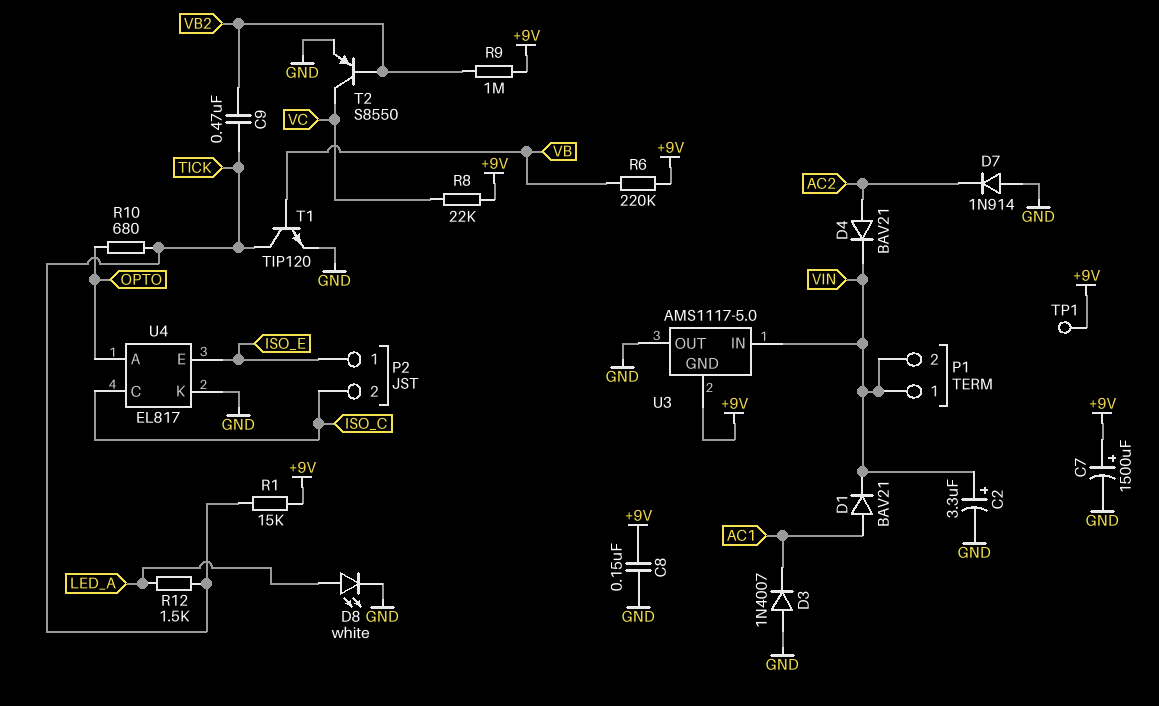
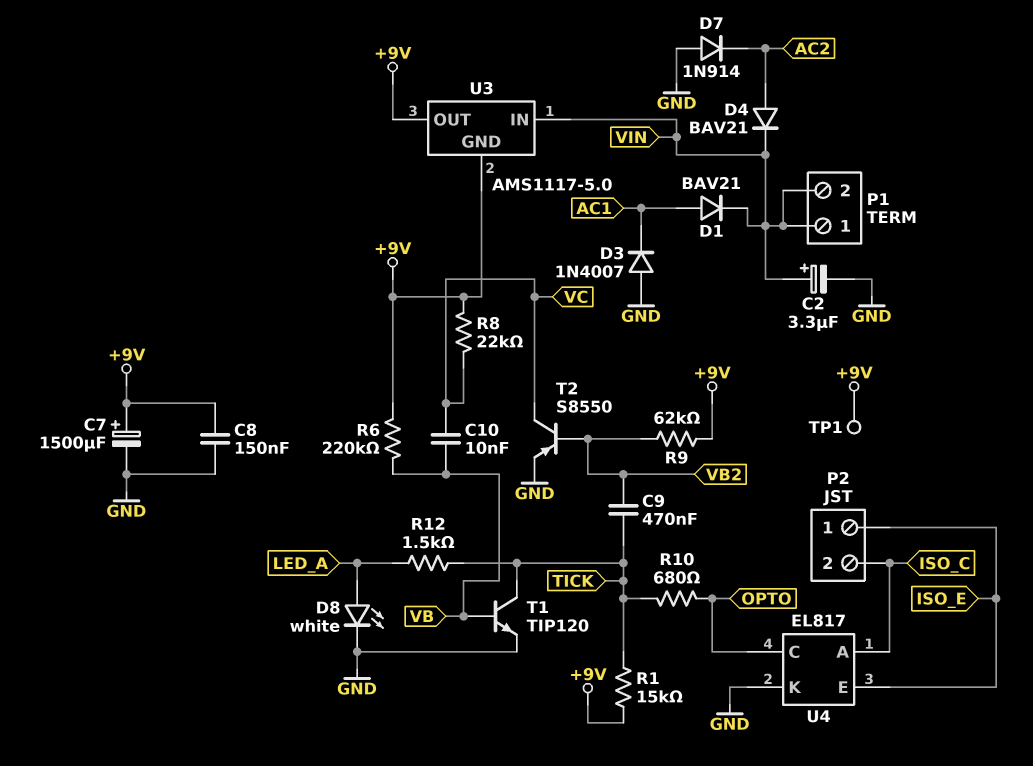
C10: none -> 10nF (VB, VC)
R9: 1M (+9V, VB2) -> 62k (+9V, VB2)
U3 pin OUT: GND -> +9V
U4 pin A: OPTO -> ISO_C
U4 pin C: ISO_C -> OPTO

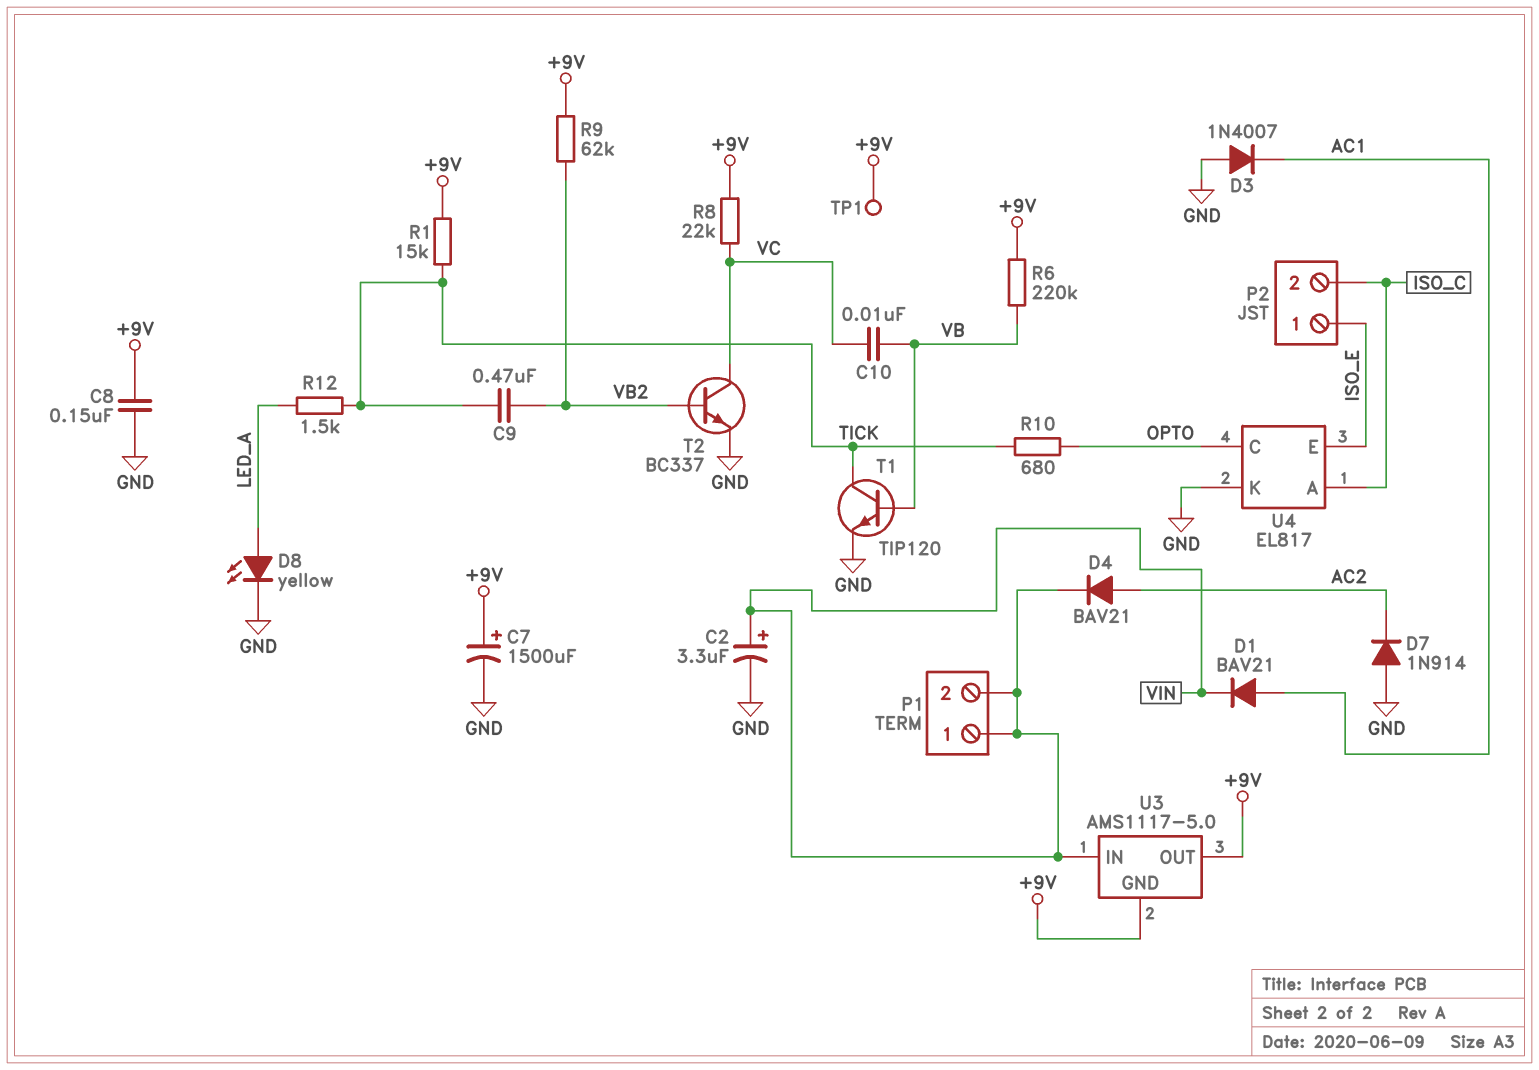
D8: LED white (A LED_A, K GND) -> LED yellow (A LED_A, K GND)
T2: PNP S8550 (B VB2, C VC, E GND) -> NPN BC337 (B VB2, C VC, E GND)

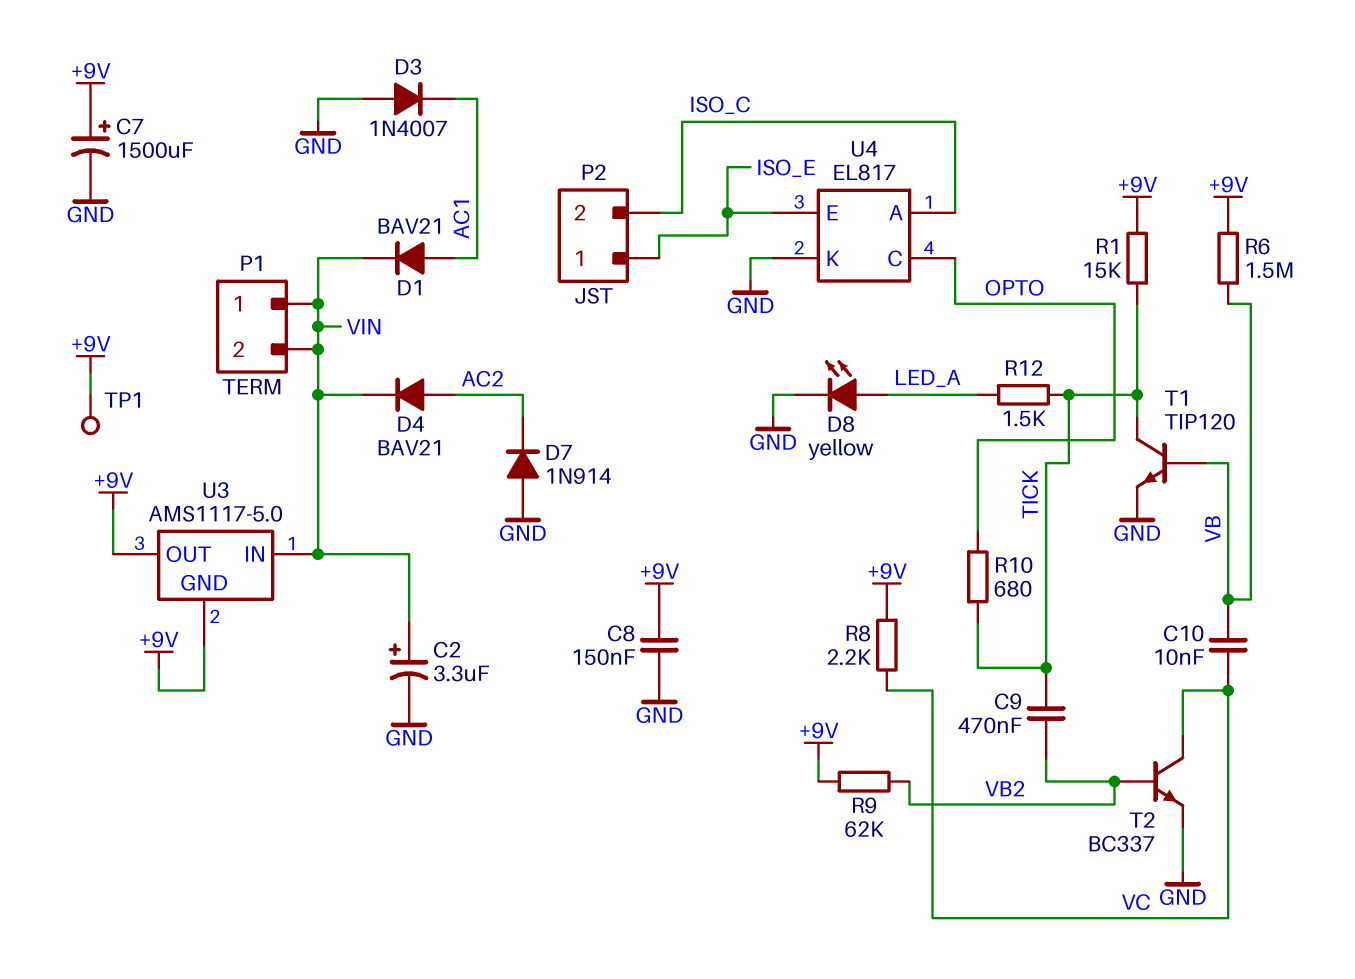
R6: 220k (+9V, VB) -> 1.5M (+9V, VB)
R8: 22k (+9V, VC) -> 2.2k (+9V, VC)

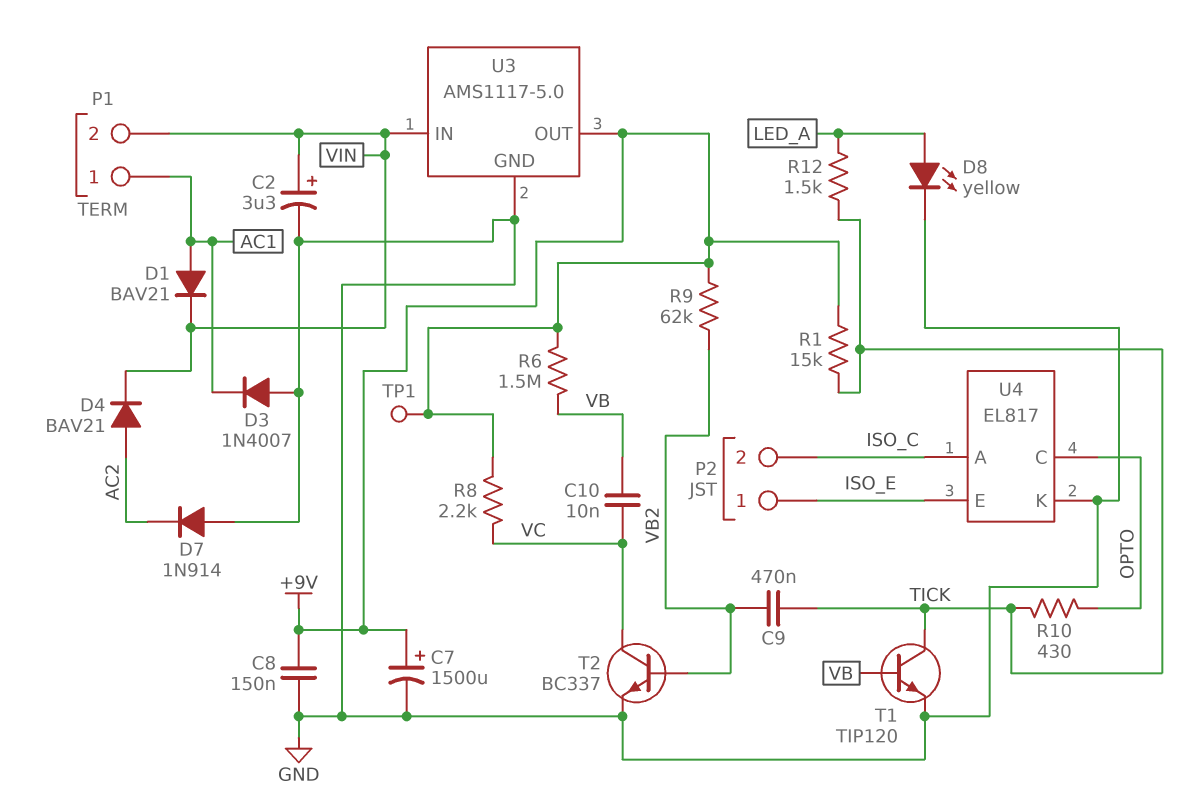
P1 pin 1: VIN -> AC1
R10: 680 (OPTO, TICK) -> 430 (OPTO, TICK)
U3 pin GND: +9V -> GND

